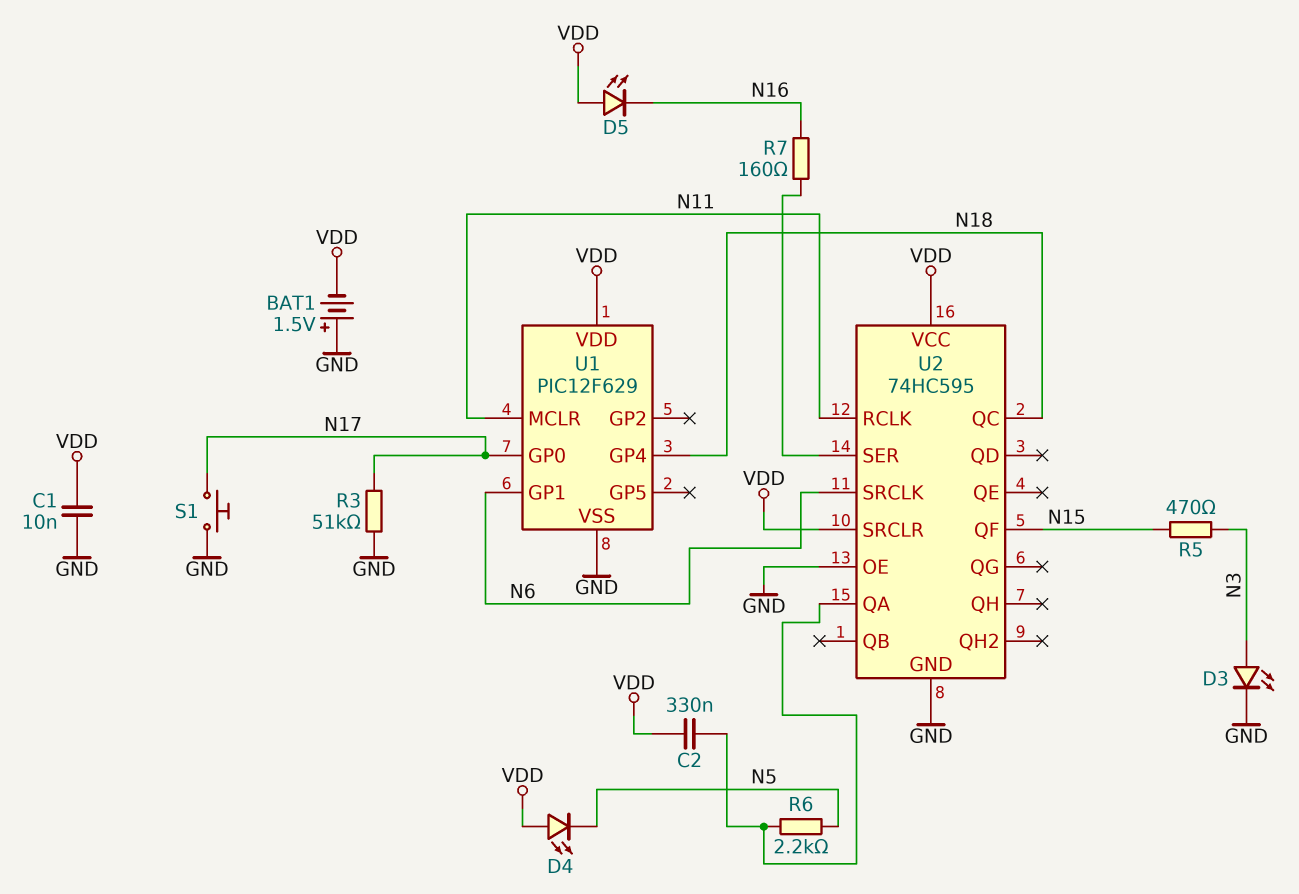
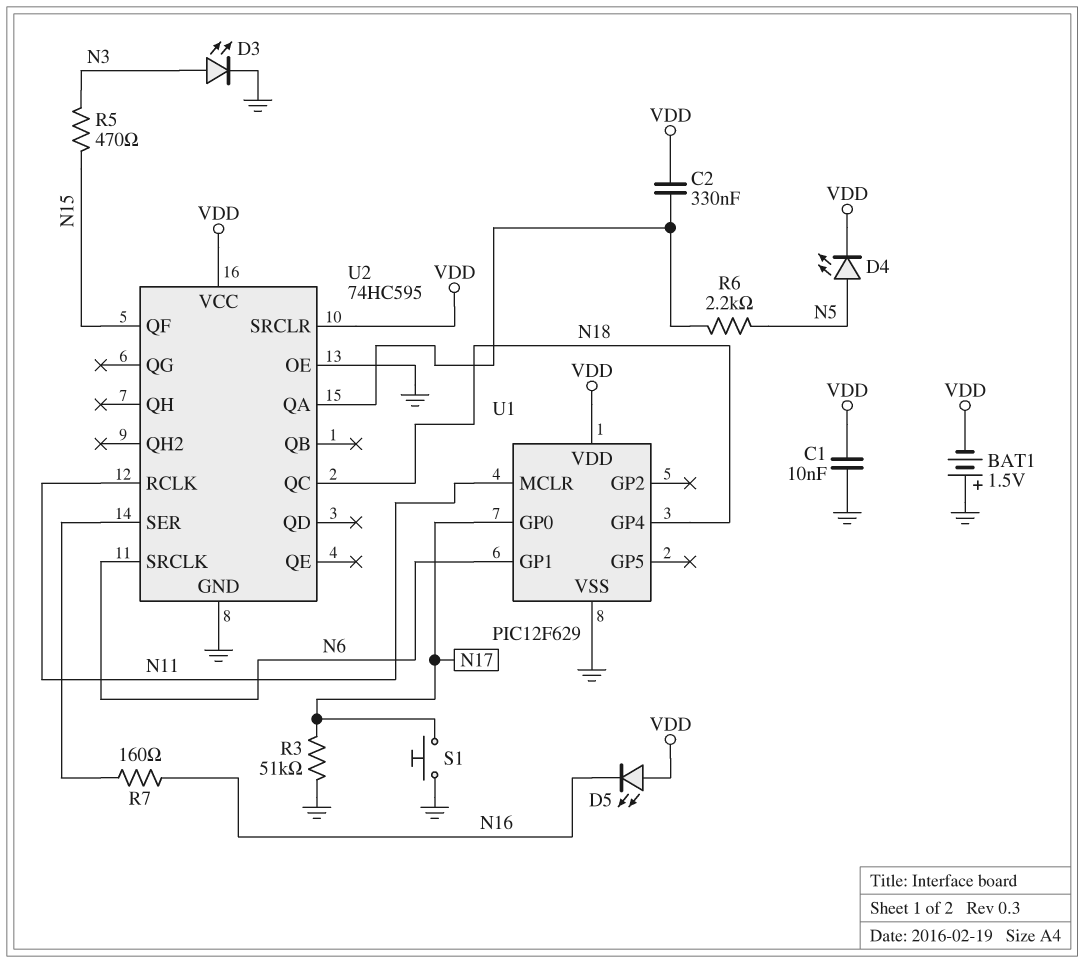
D4: LED (A VDD, K N5) -> LED (A N5, K VDD)

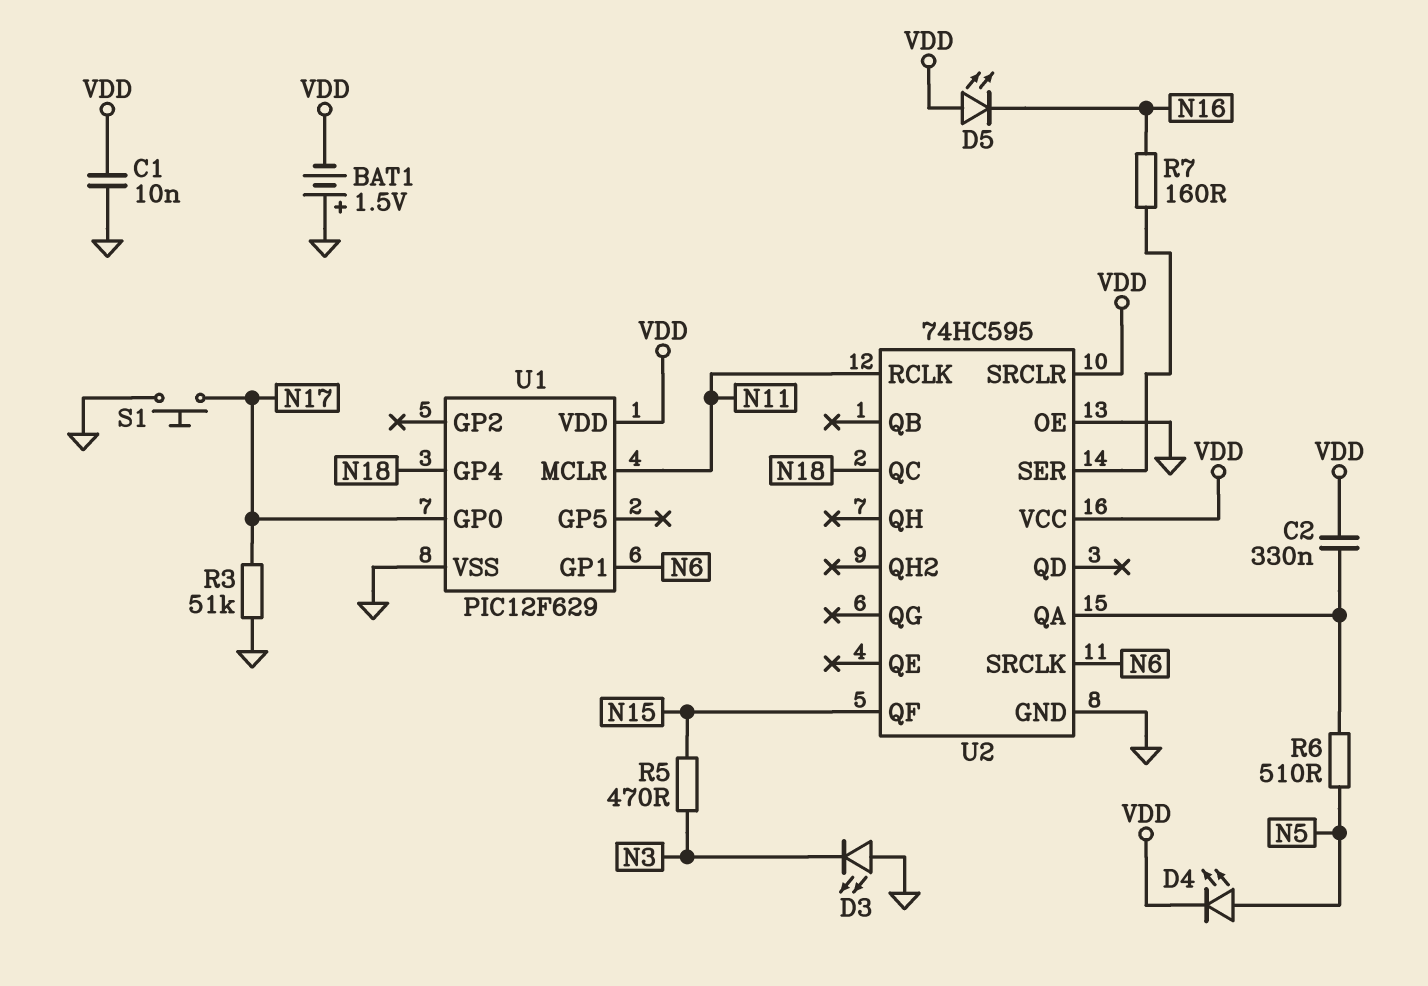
D3: LED (A N3, K GND) -> LED (A GND, K N3)
R6: 2.2k (N5, U2/QA) -> 510 (N5, U2/QA)

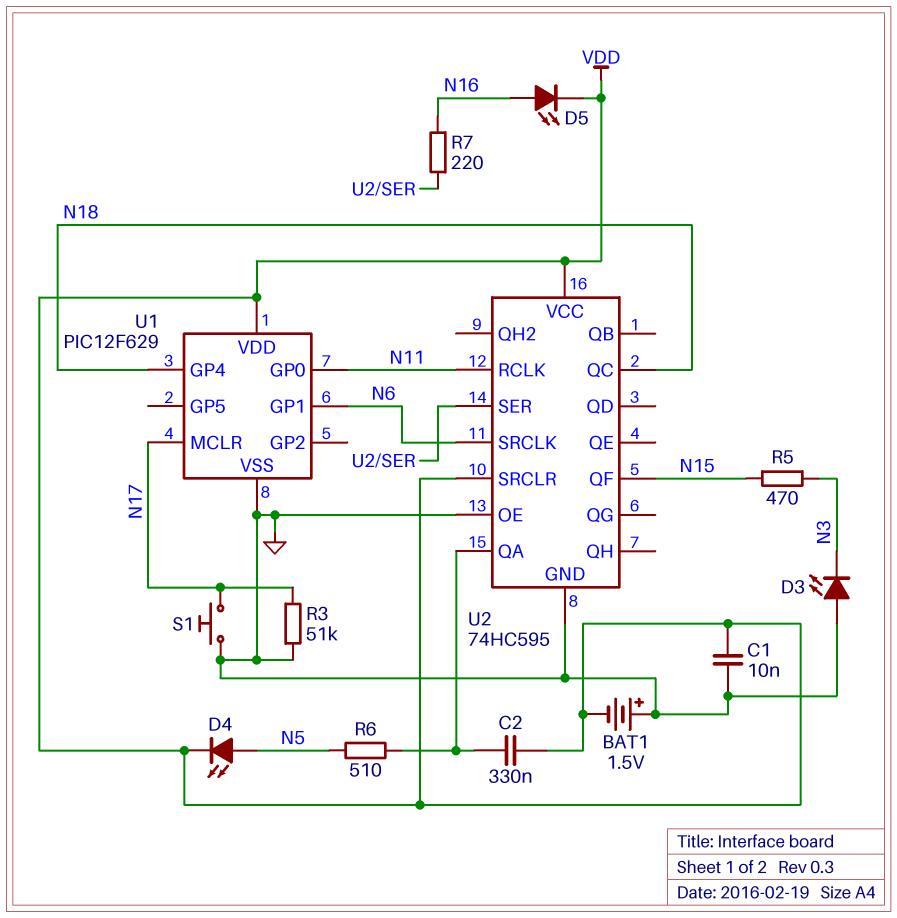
D5: LED (A VDD, K N16) -> LED (A N16, K VDD)
R7: 160 (N16, U2/SER) -> 220 (N16, U2/SER)
U1 pin GP0: N17 -> N11
U1 pin MCLR: N11 -> N17

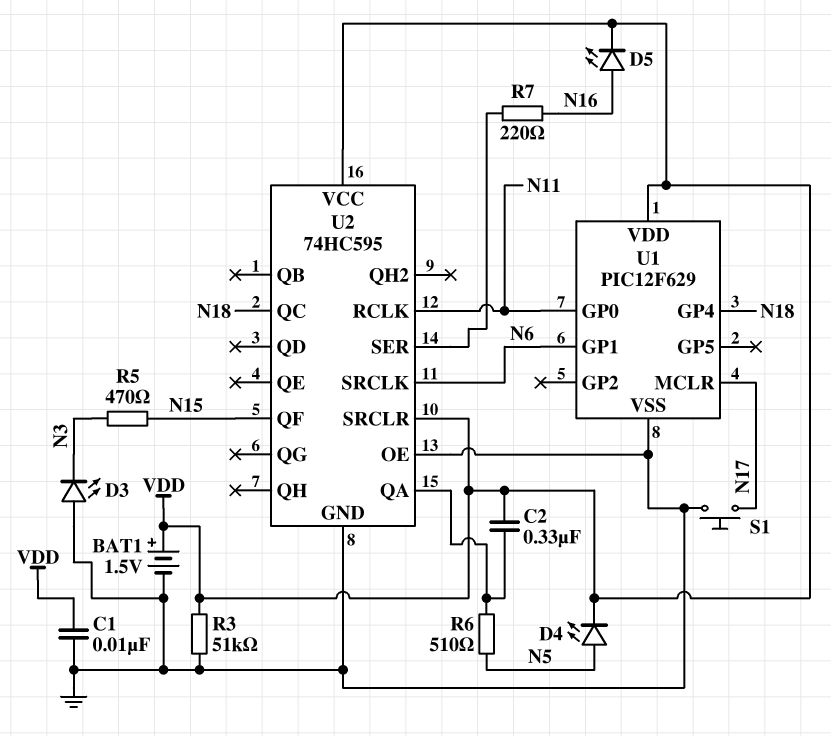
BAT1: 1.5V (plus GND, minus VDD) -> 1.5V (plus VDD, minus GND)
R3: 51k (GND, N17) -> 51k (GND, VDD)

